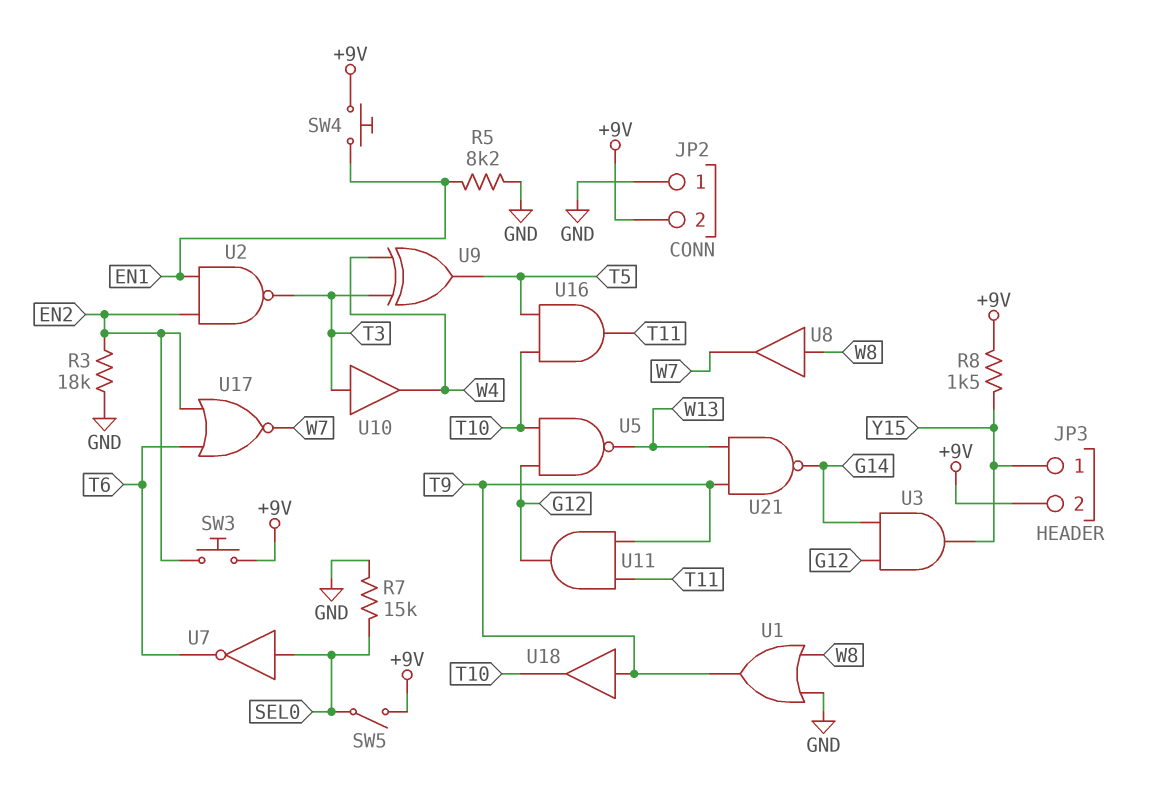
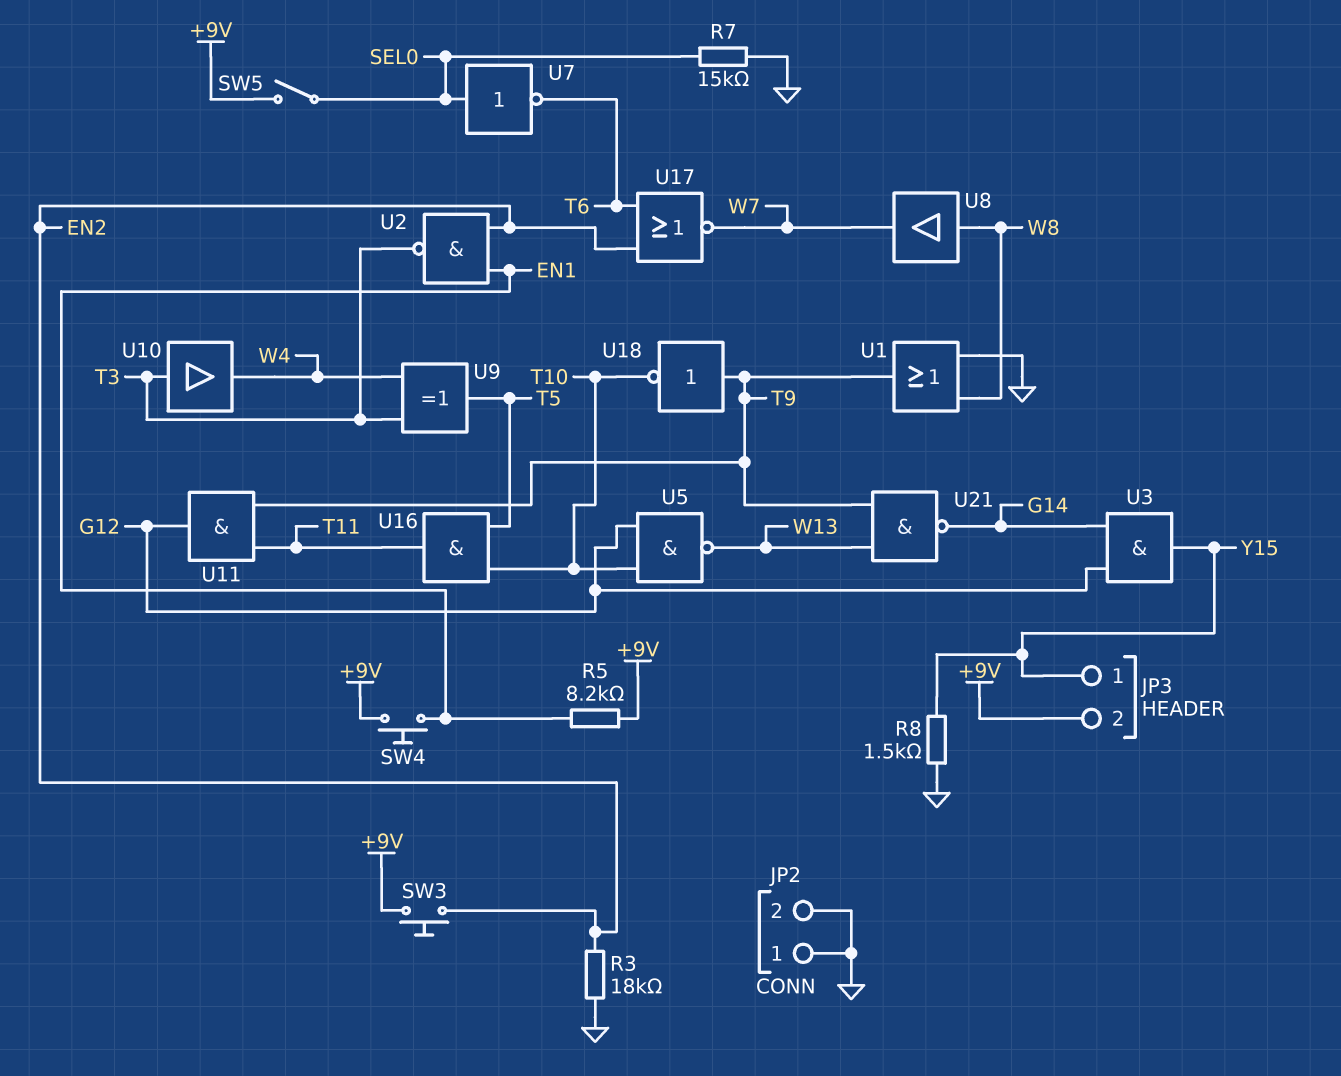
JP2 pin 2: +9V -> GND
R5: 8.2k (EN1, GND) -> 8.2k (+9V, EN1)
R8: 1.5k (+9V, Y15) -> 1.5k (GND, Y15)
U18: buffer (in T9, out T10) -> NOT (in T9, out T10)

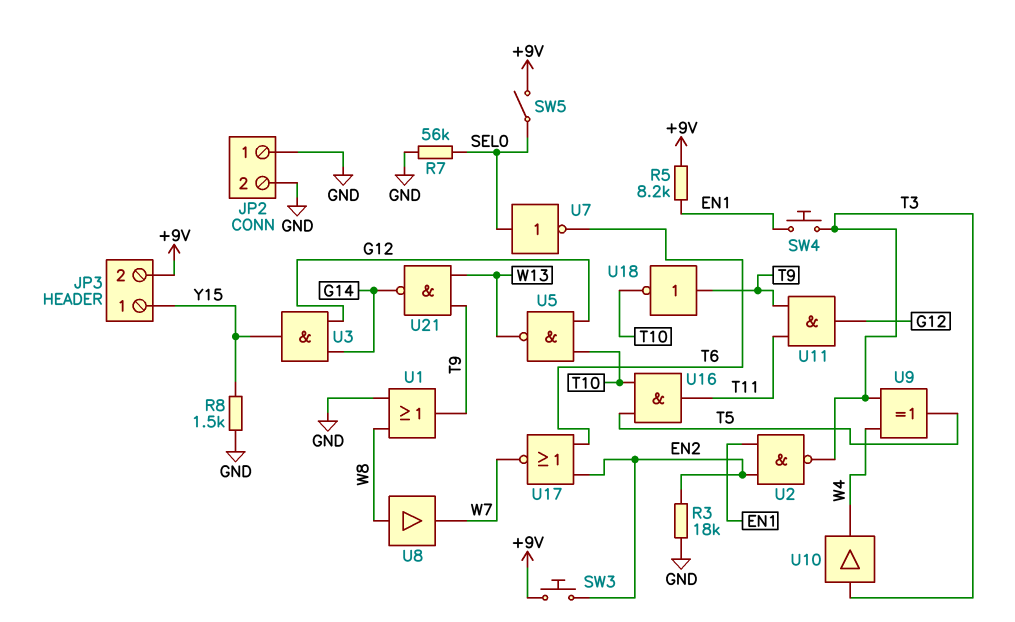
R7: 15k (GND, SEL0) -> 56k (GND, SEL0)
SW4: button (+9V, EN1) -> button (EN1, T3)

